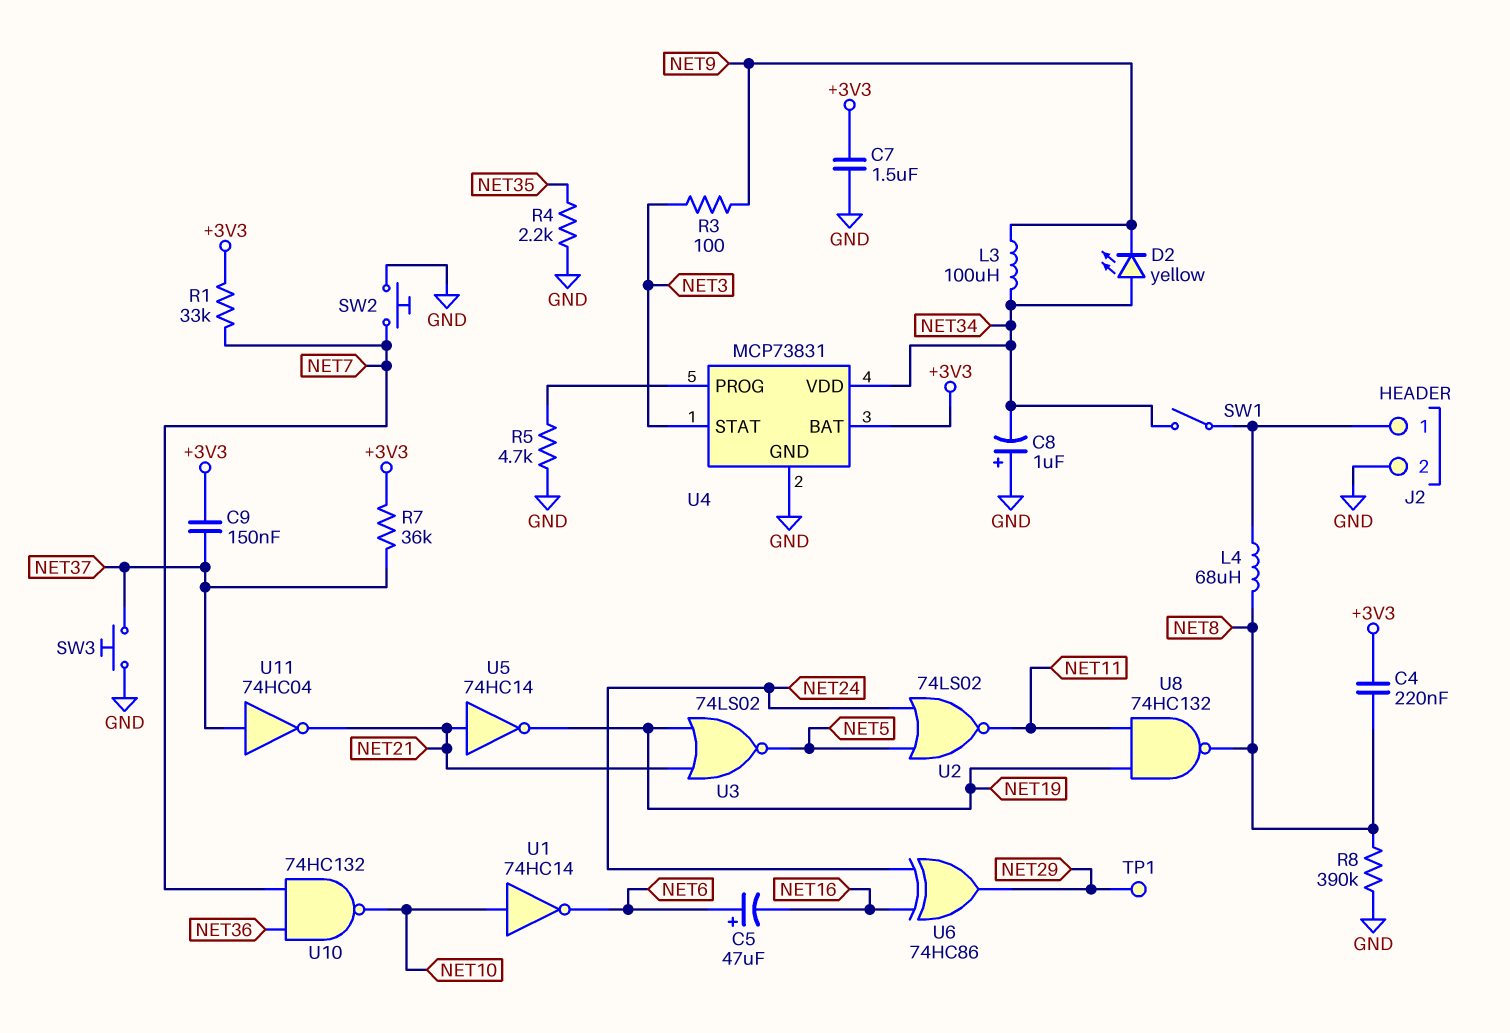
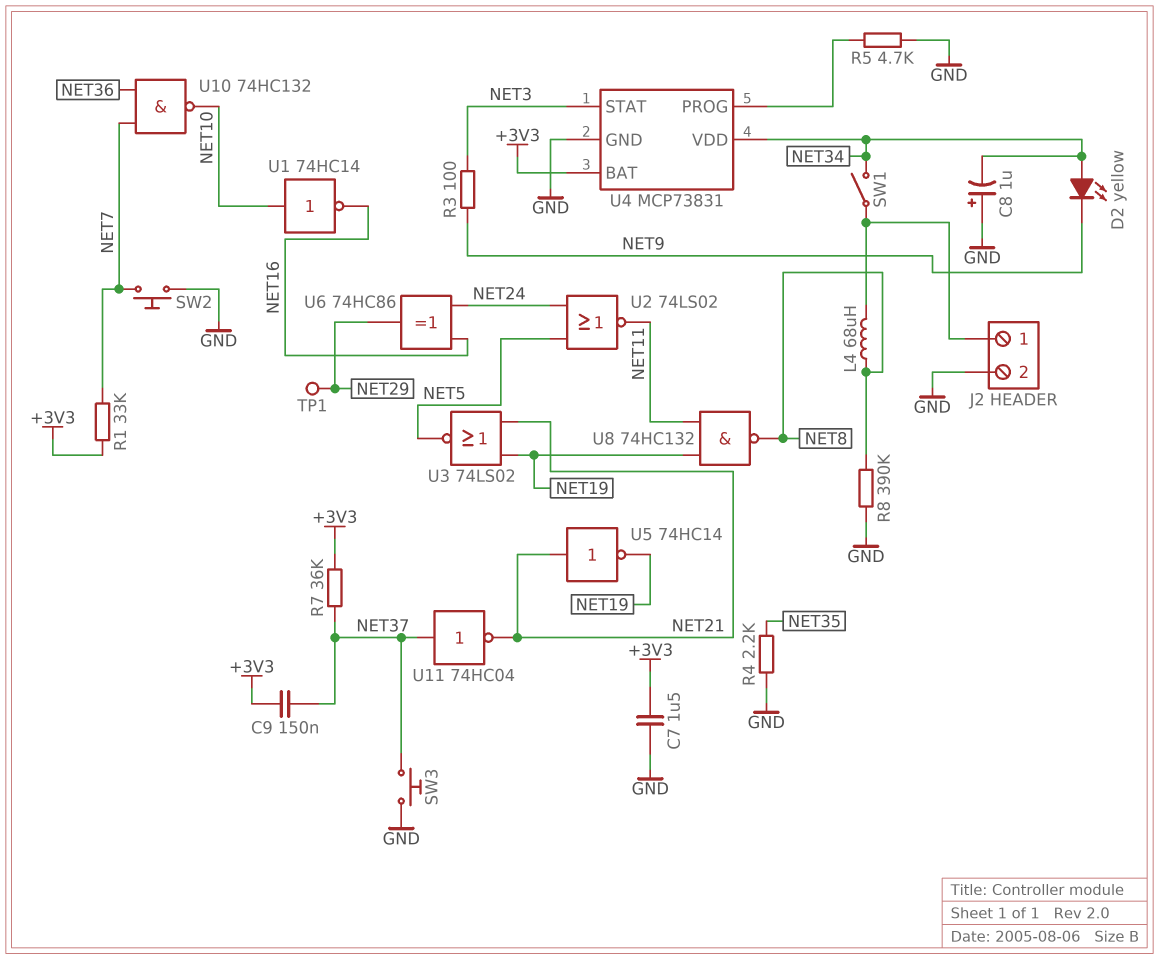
C4: 220nF (+3V3, NET8) -> none
C5: 47uF (plus NET6, minus NET16) -> none
L3: 100uH (NET9, NET34) -> none
U1: NOT 74HC14 (in NET10, out NET6) -> NOT 74HC14 (in NET10, out NET16)

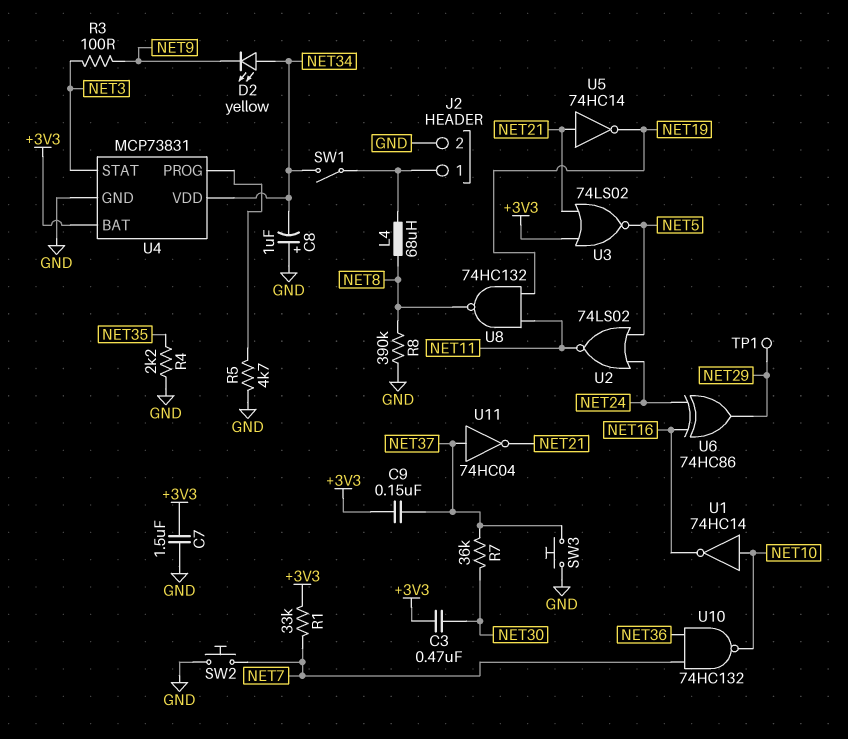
C3: none -> 470nF (+3V3, NET30)
R7: 36k (+3V3, NET37) -> 36k (NET30, NET37)
U3: NOR 74LS02 (in NET19, in NET21, out NET5) -> NOR 74LS02 (in +3V3, in NET21, out NET5)

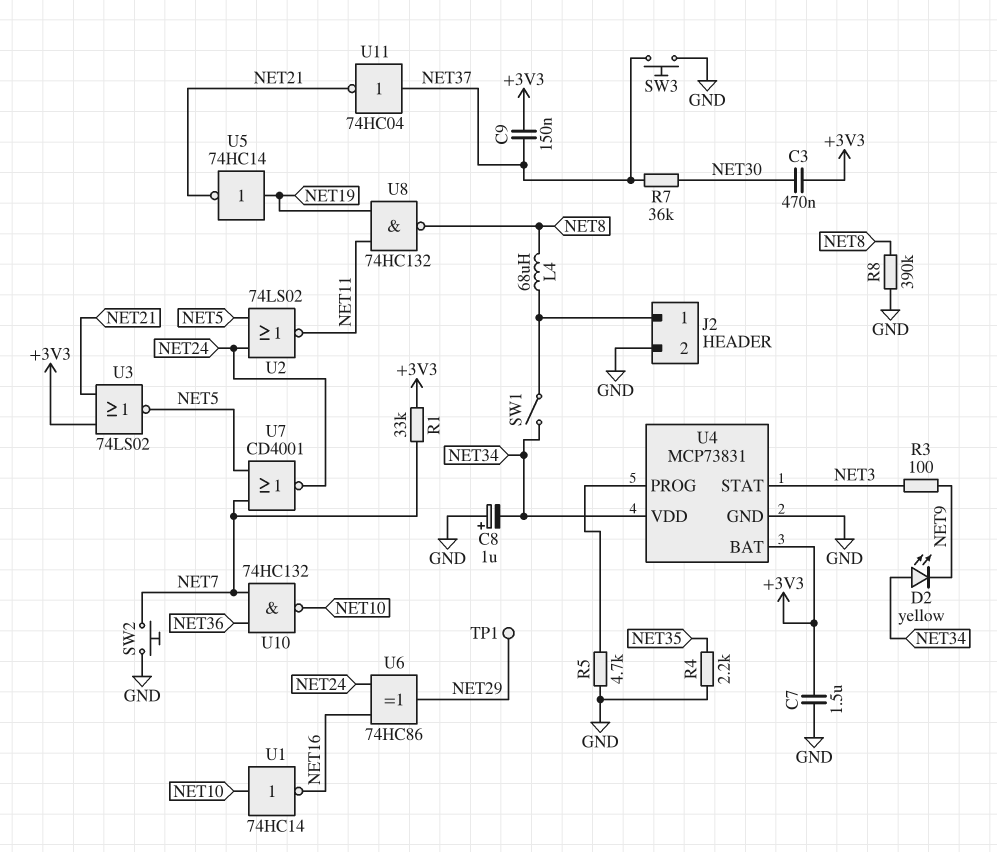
U5: NOT 74HC14 (in NET21, out NET19) -> NOT 74HC14 (in NET19, out NET21)
U7: none -> NOR CD4001 (in NET5, in NET7, out NET24)

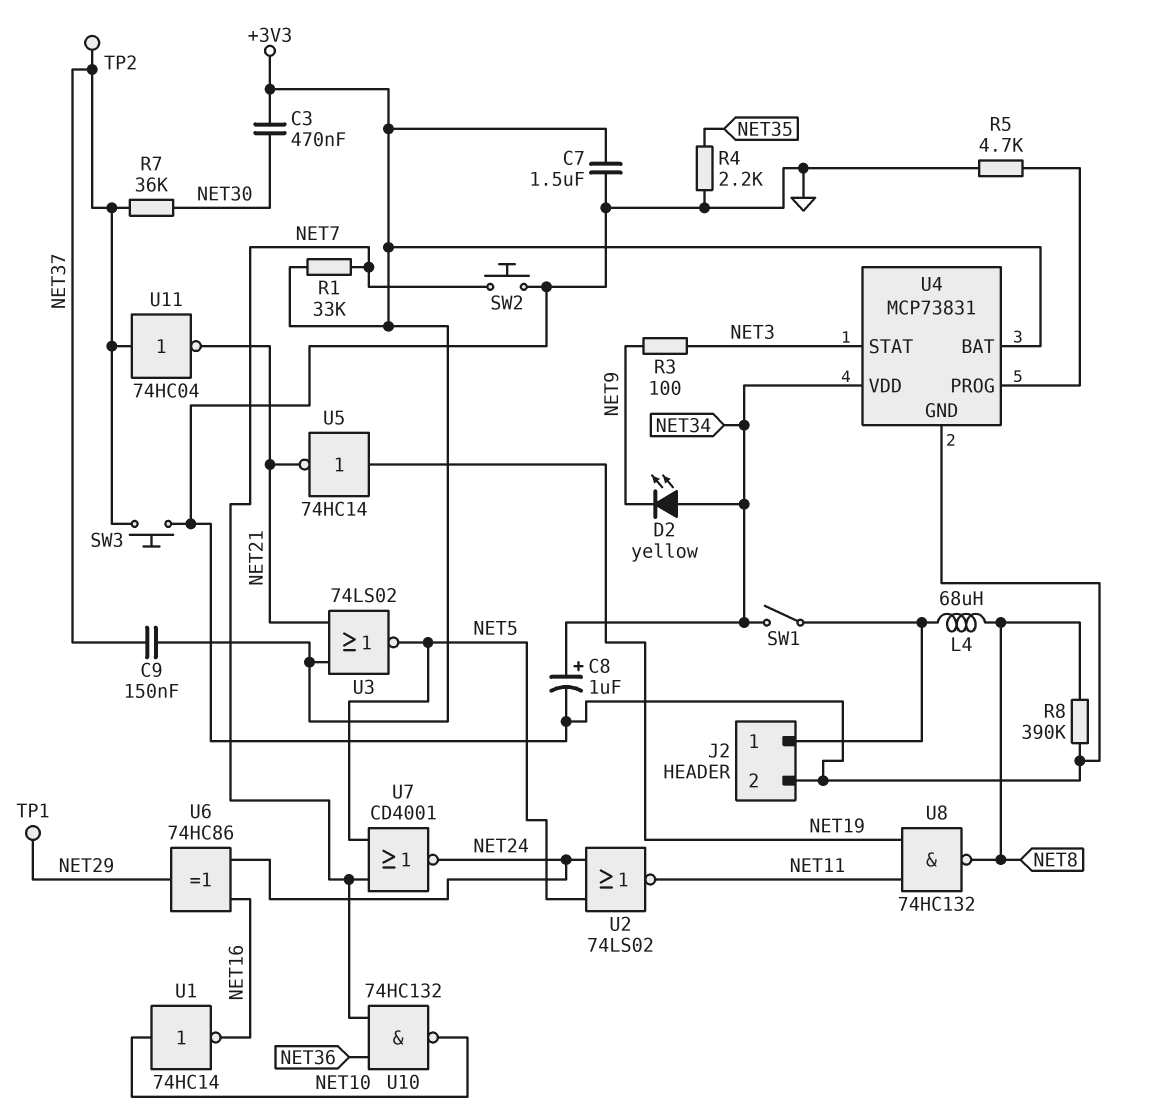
C8: 1uF (plus GND, minus NET34) -> 1uF (plus NET34, minus GND)
TP2: none -> test point (NET37)

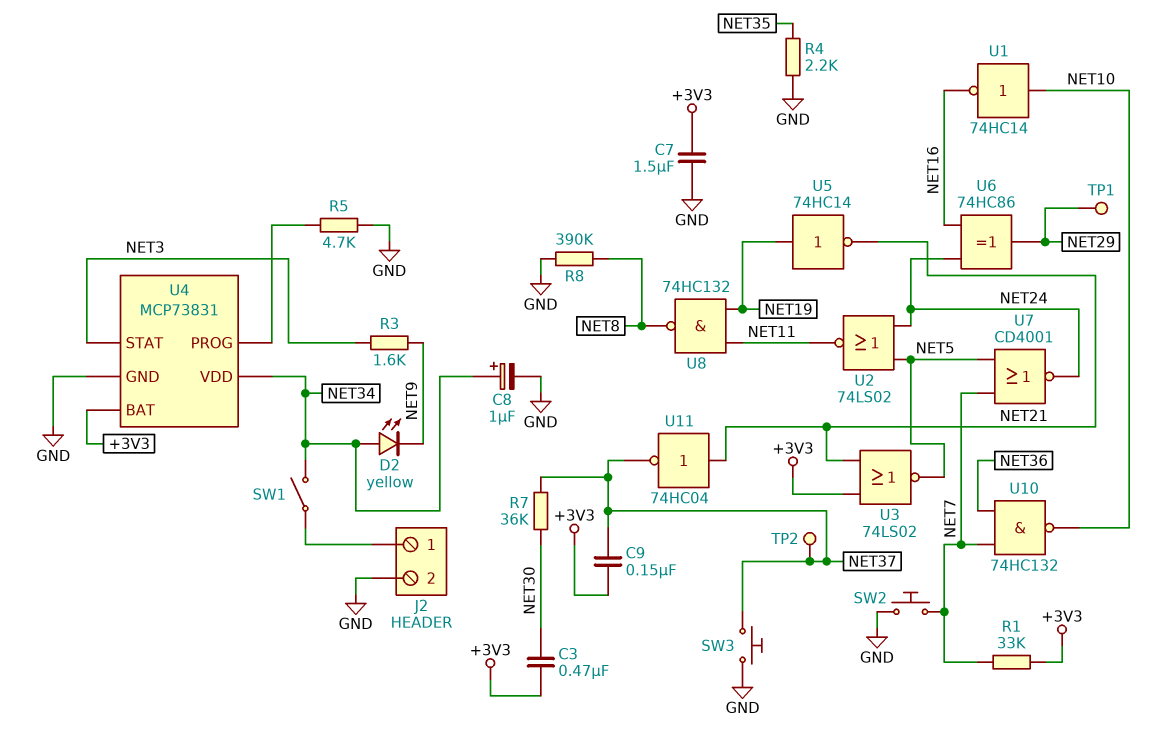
L4: 68uH (J2/1, NET8) -> none
R3: 100 (NET3, NET9) -> 1.6k (NET3, NET9)
U11: NOT 74HC04 (in NET37, out NET21) -> NOT 74HC04 (in NET21, out NET37)

